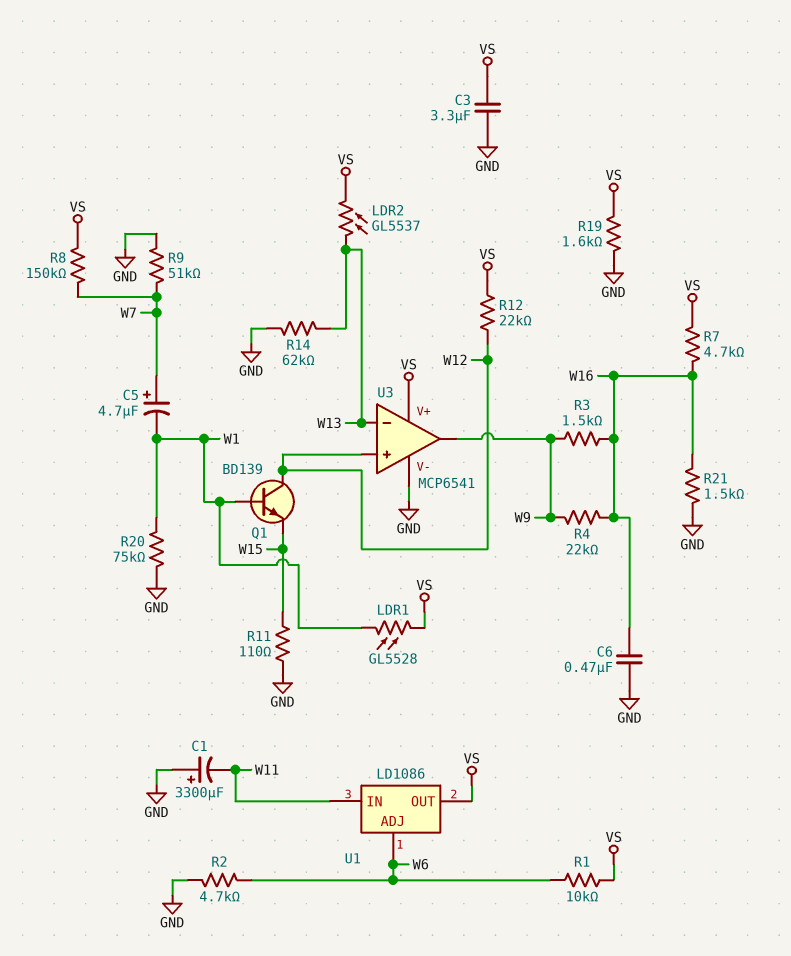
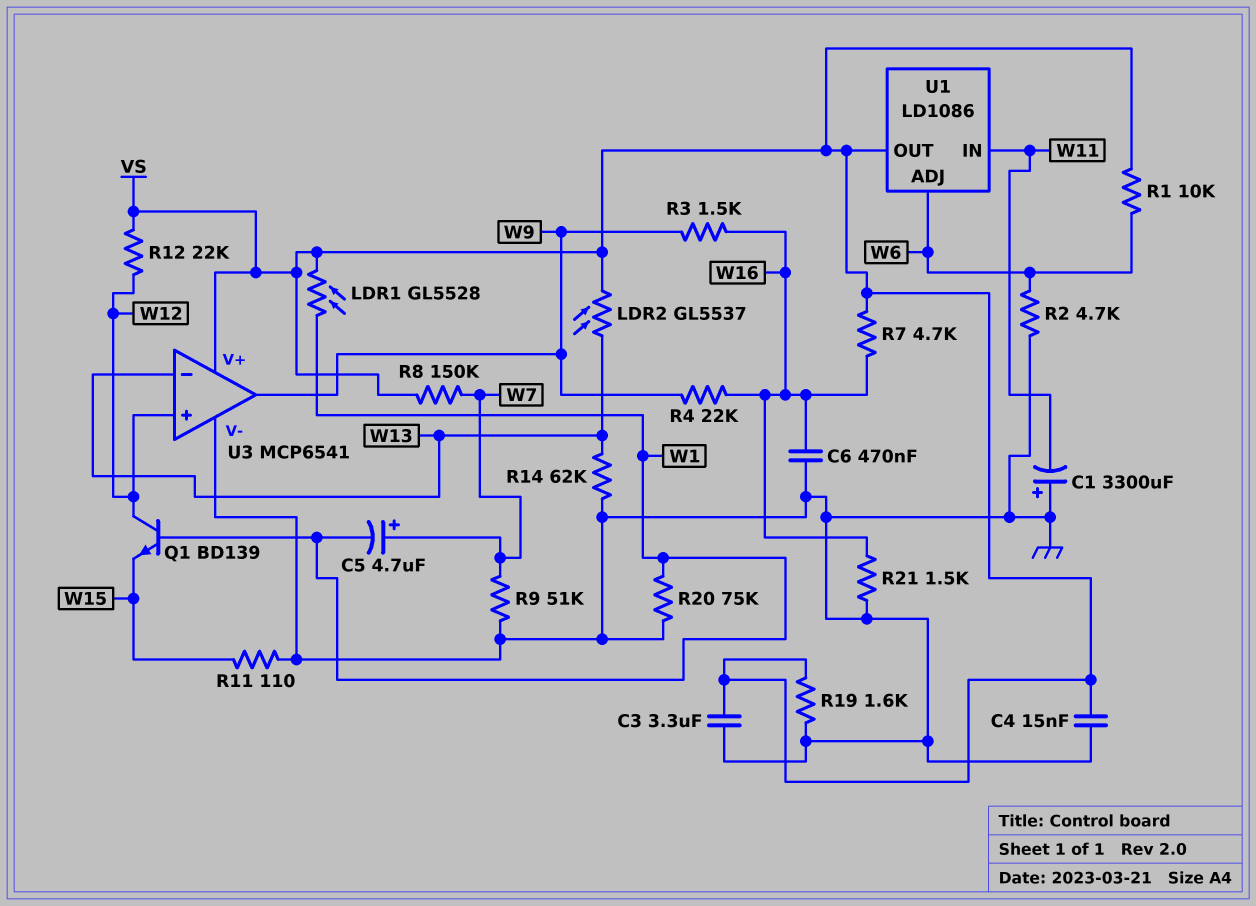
C4: none -> 15nF (GND, VS)

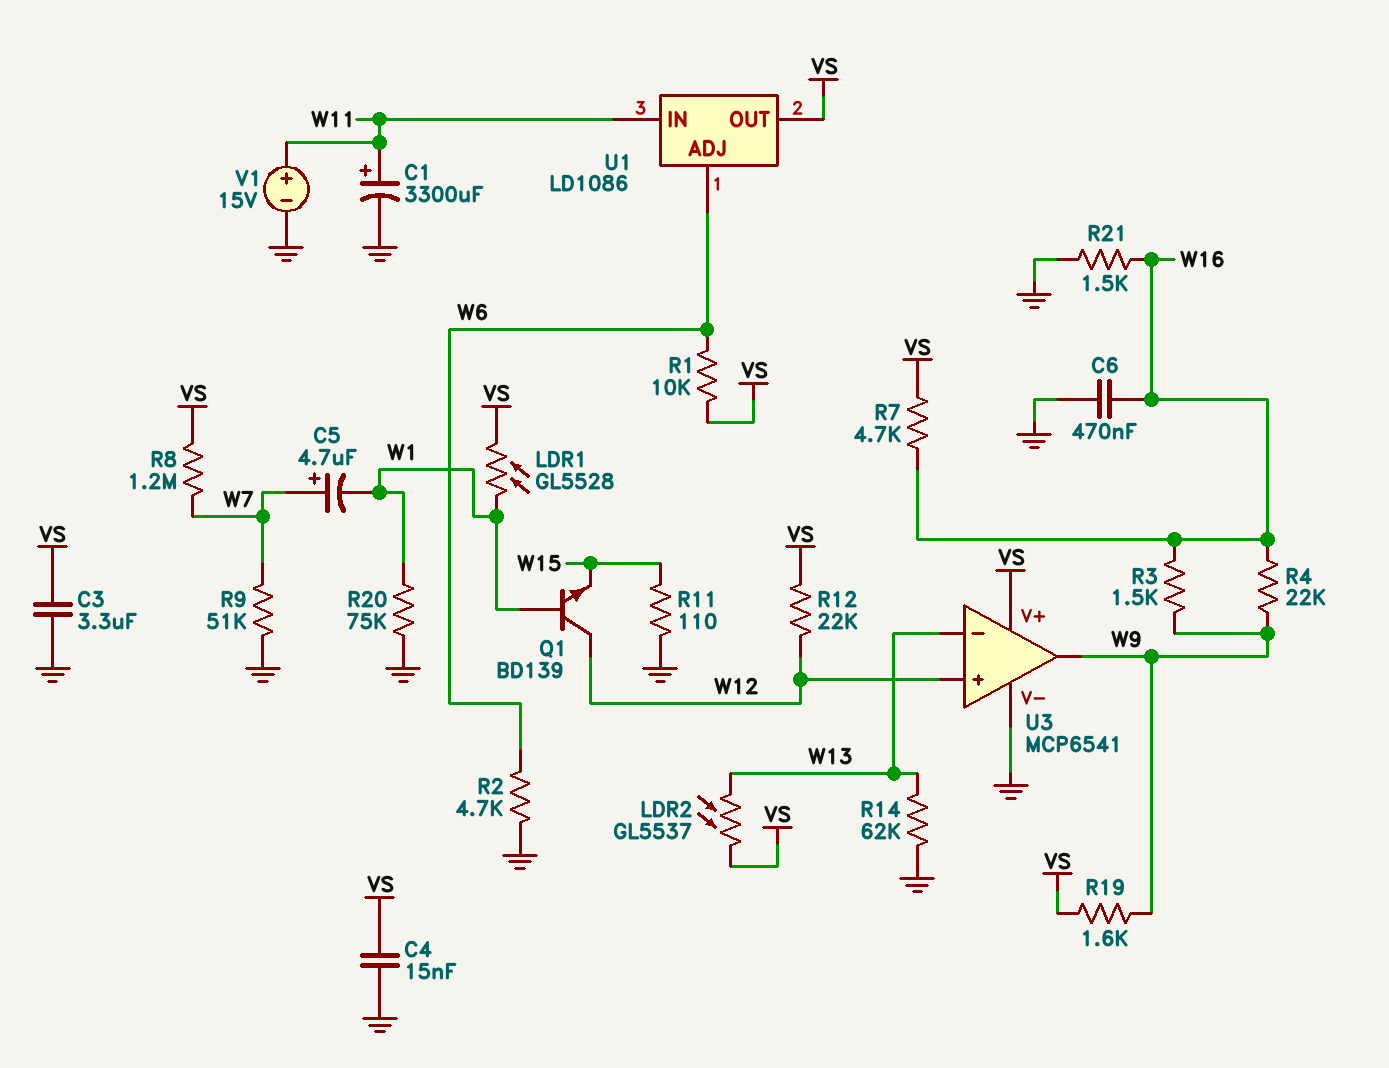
C1: 3300uF (plus GND, minus W11) -> 3300uF (plus W11, minus GND)
R8: 150k (VS, W7) -> 1.2M (VS, W7)
R19: 1.6k (GND, VS) -> 1.6k (VS, W9)
V1: none -> 15V (plus W11, minus GND)

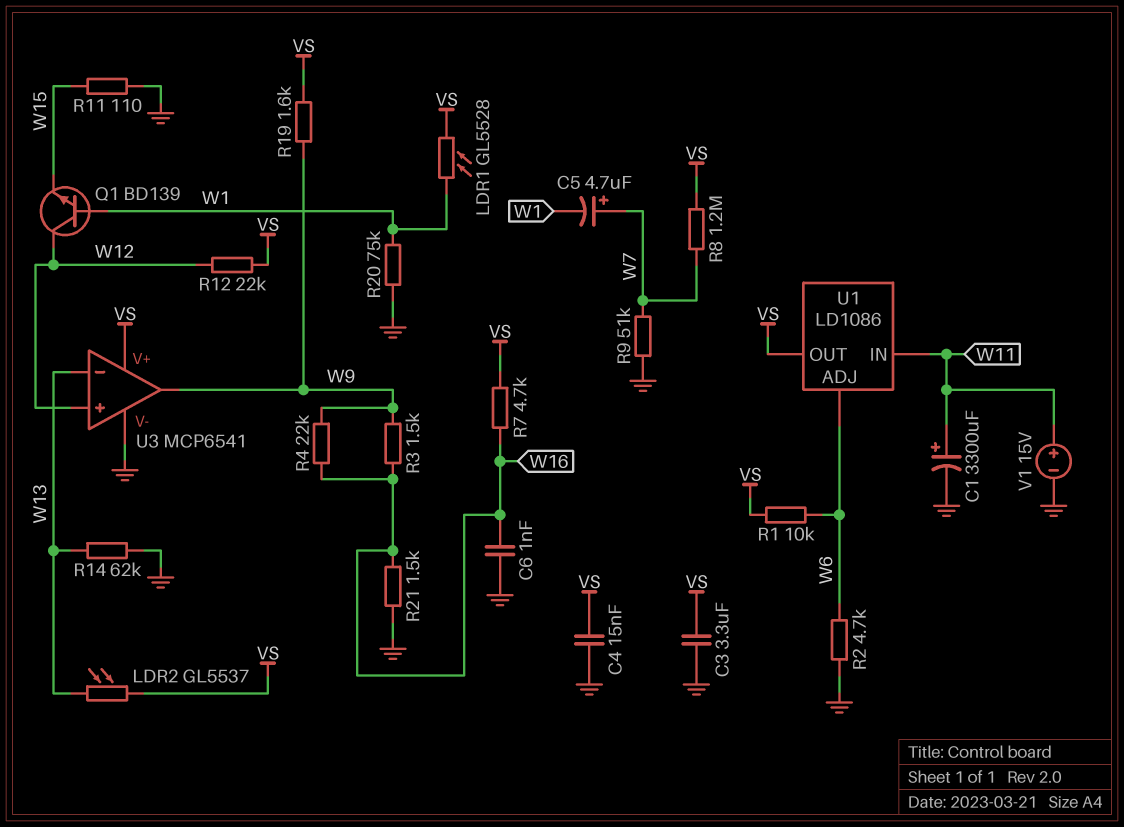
C6: 470nF (GND, W16) -> 1nF (GND, W16)

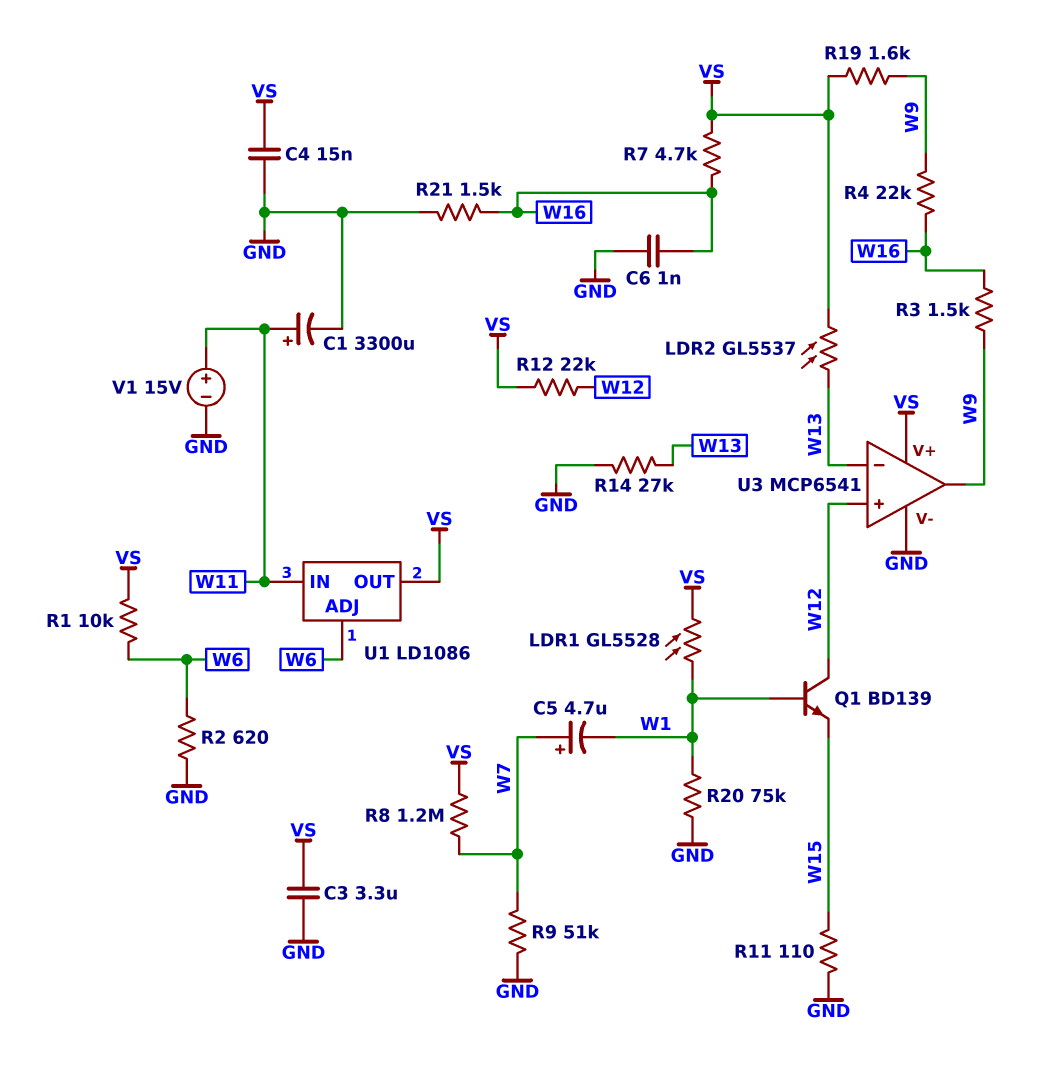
R2: 4.7k (GND, W6) -> 620 (GND, W6)
R14: 62k (GND, W13) -> 27k (GND, W13)

